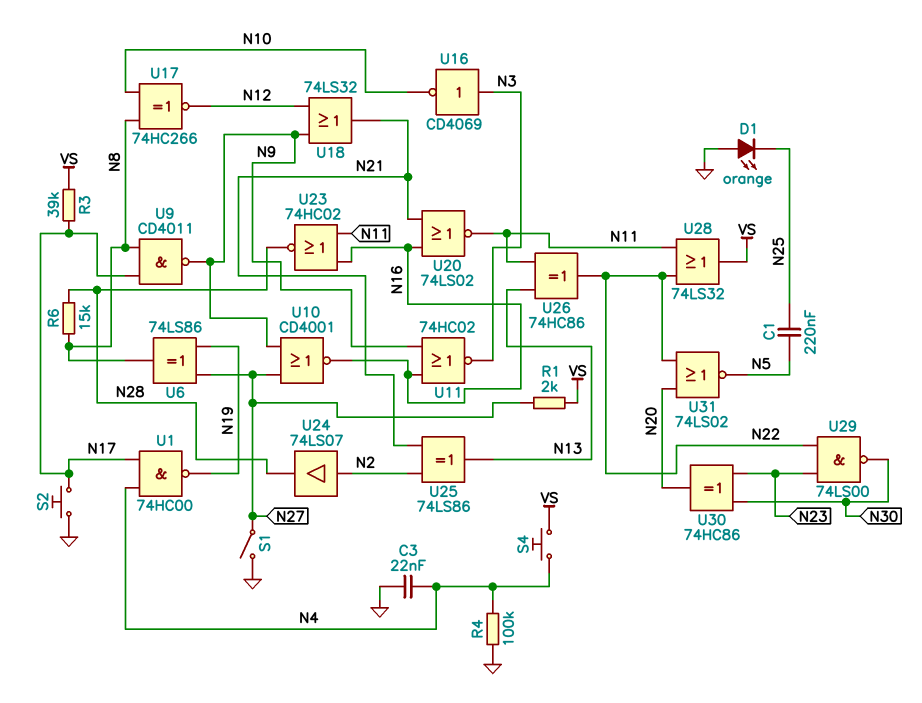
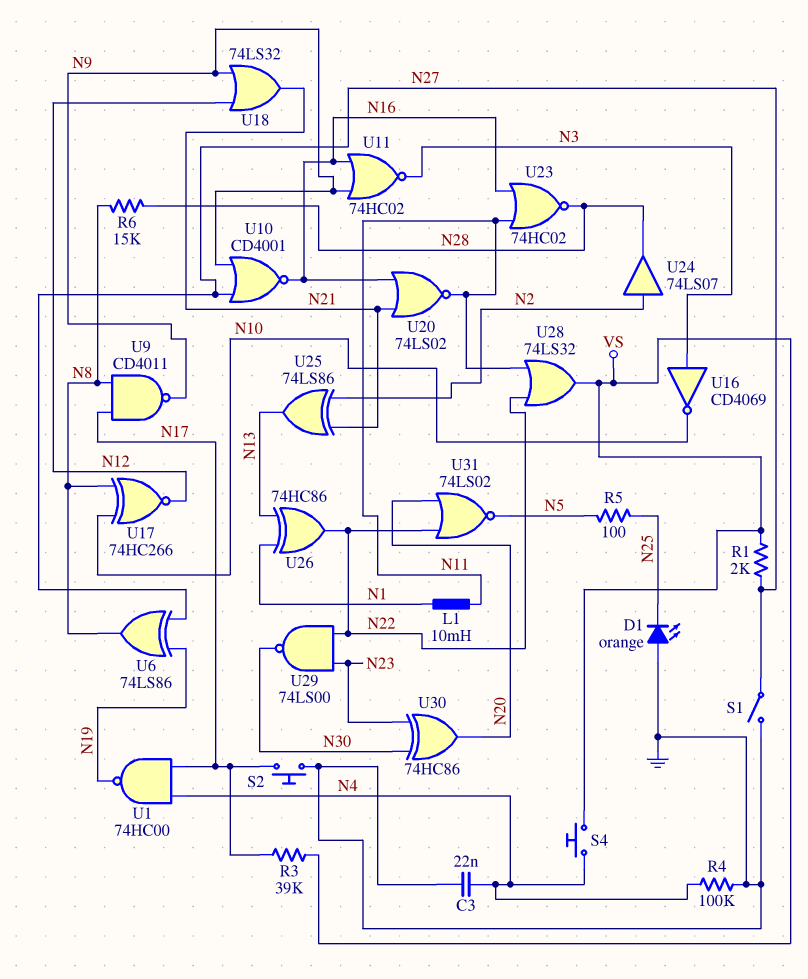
C1: 220nF (N5, N25) -> none
L1: none -> 10mH (N1, N11)
R5: none -> 100 (N5, N25)
U26: XOR 74HC86 (in N11, in N13, out N22) -> XOR 74HC86 (in N1, in N13, out N22)

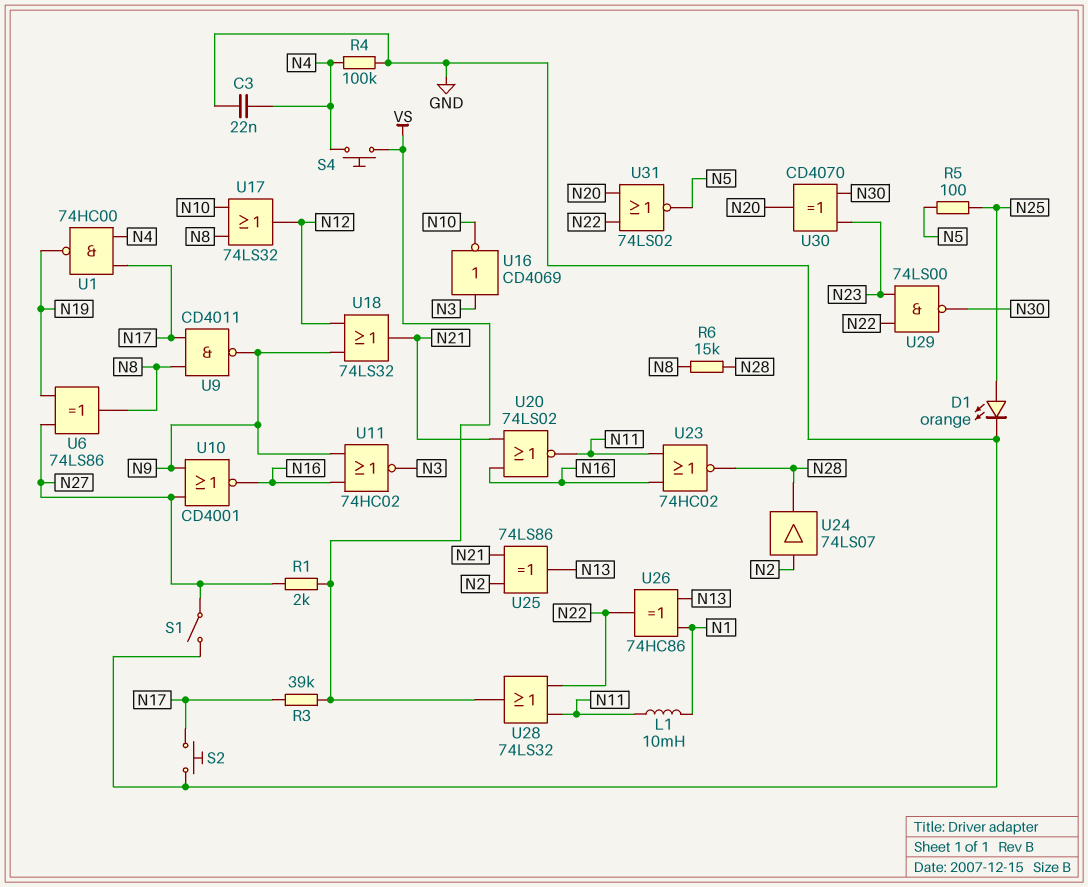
D1: LED orange (A GND, K N25) -> LED orange (A N25, K GND)
U17: XNOR 74HC266 (in N8, in N10, out N12) -> OR 74LS32 (in N8, in N10, out N12)
U30: XOR 74HC86 (in N23, in N30, out N20) -> XOR CD4070 (in N23, in N30, out N20)

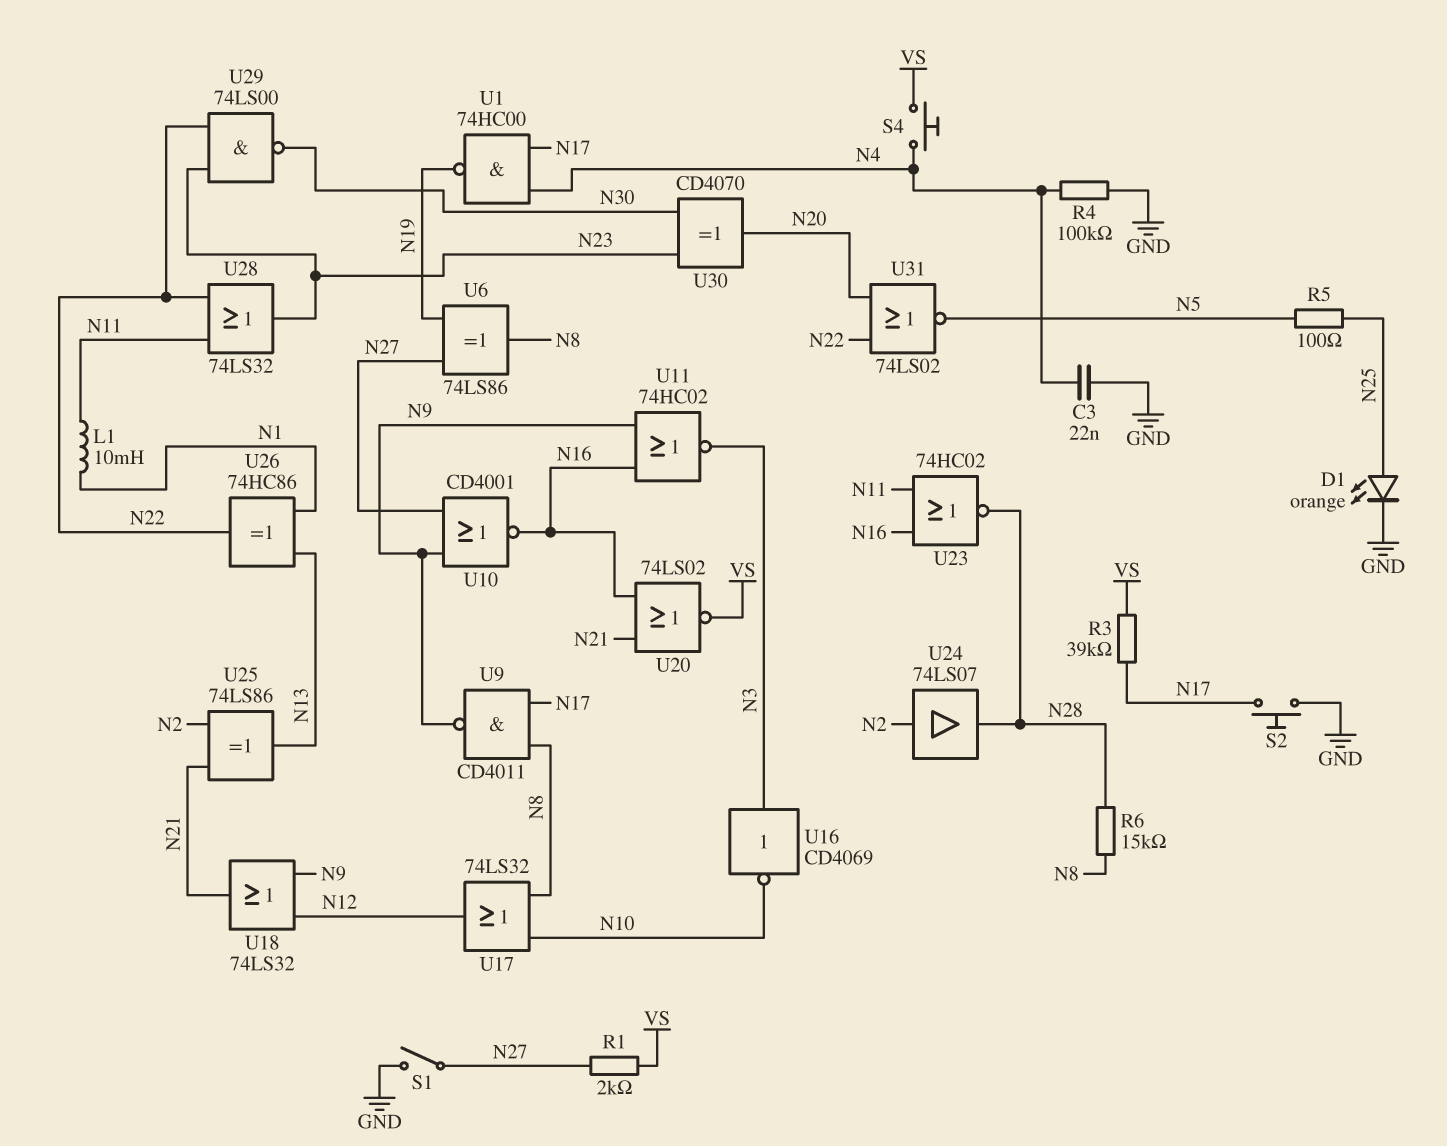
U20: NOR 74LS02 (in N16, in N21, out N11) -> NOR 74LS02 (in N16, in N21, out VS)
U28: OR 74LS32 (in N11, in N22, out VS) -> OR 74LS32 (in N11, in N22, out N23)

